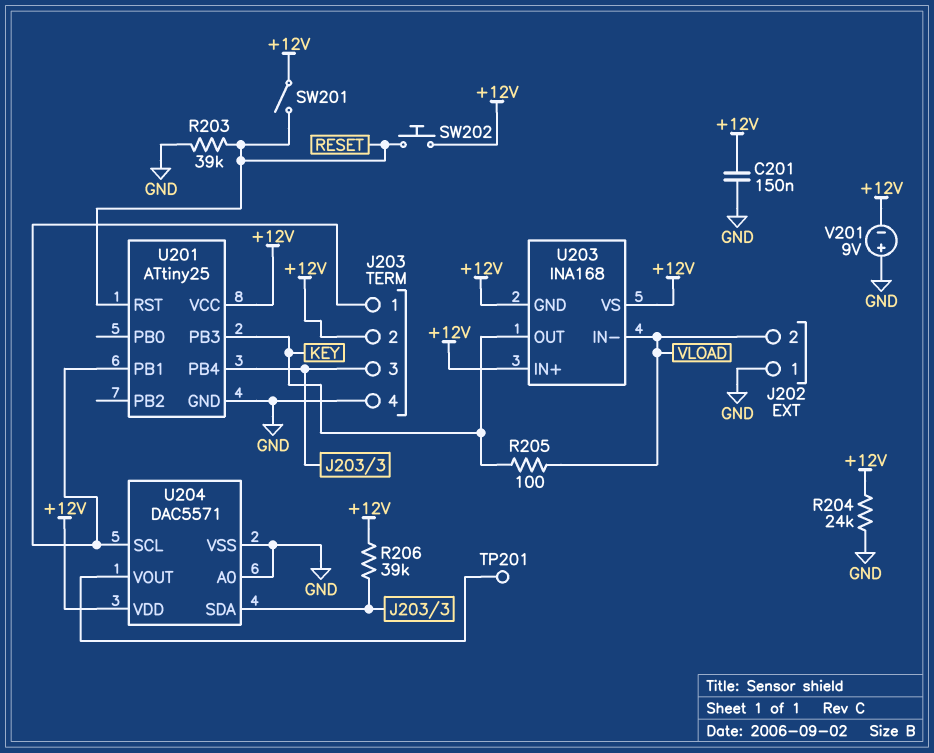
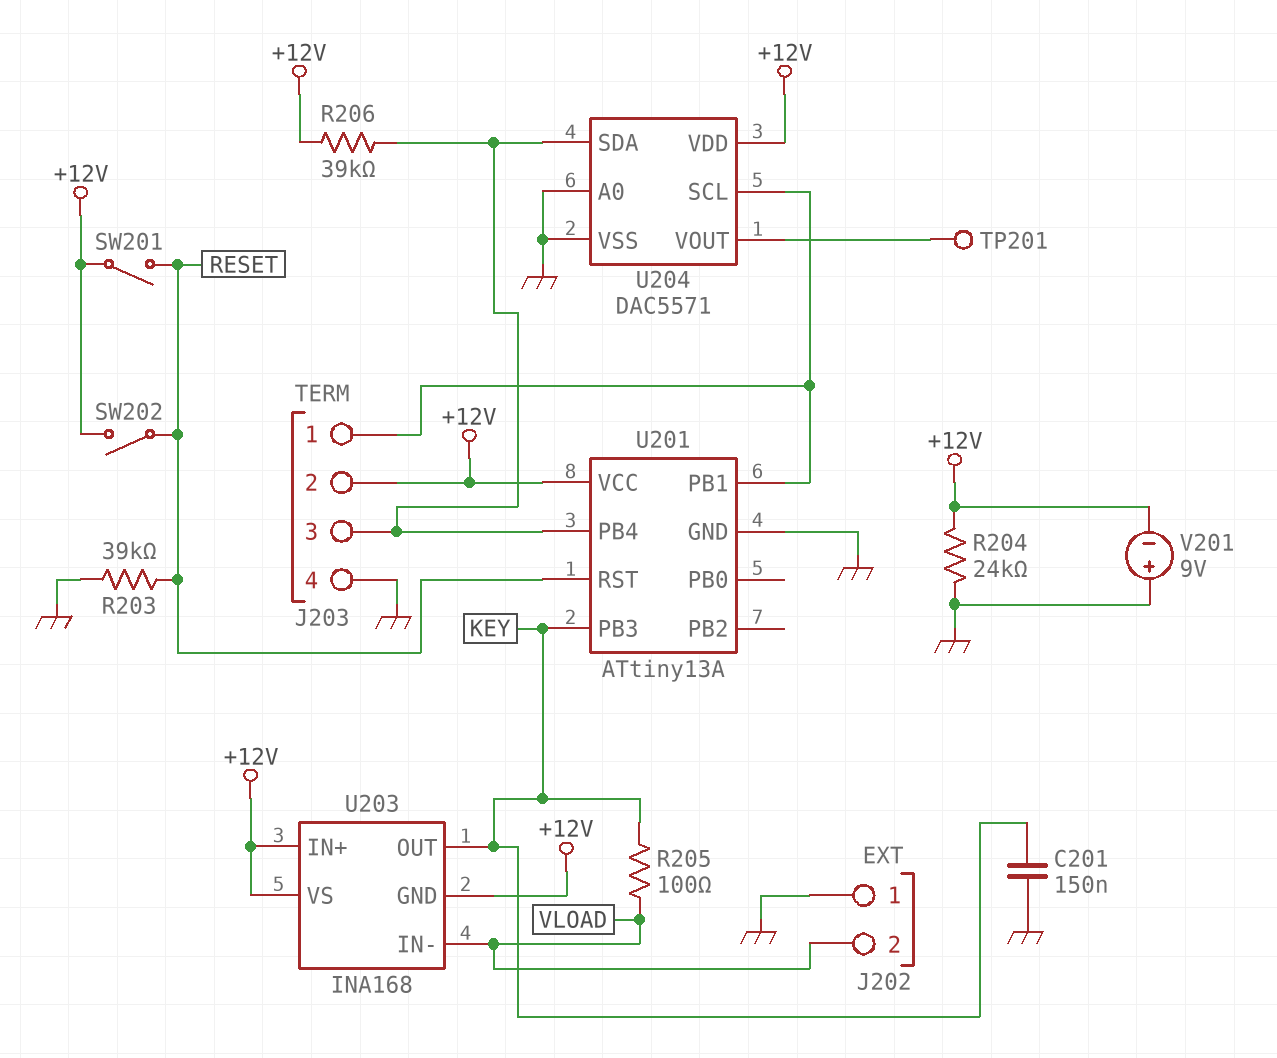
C201: 150nF (+12V, GND) -> 150nF (GND, KEY)
SW202: button (+12V, RESET) -> switch (+12V, RESET)
U201: ATtiny25 -> ATtiny13A

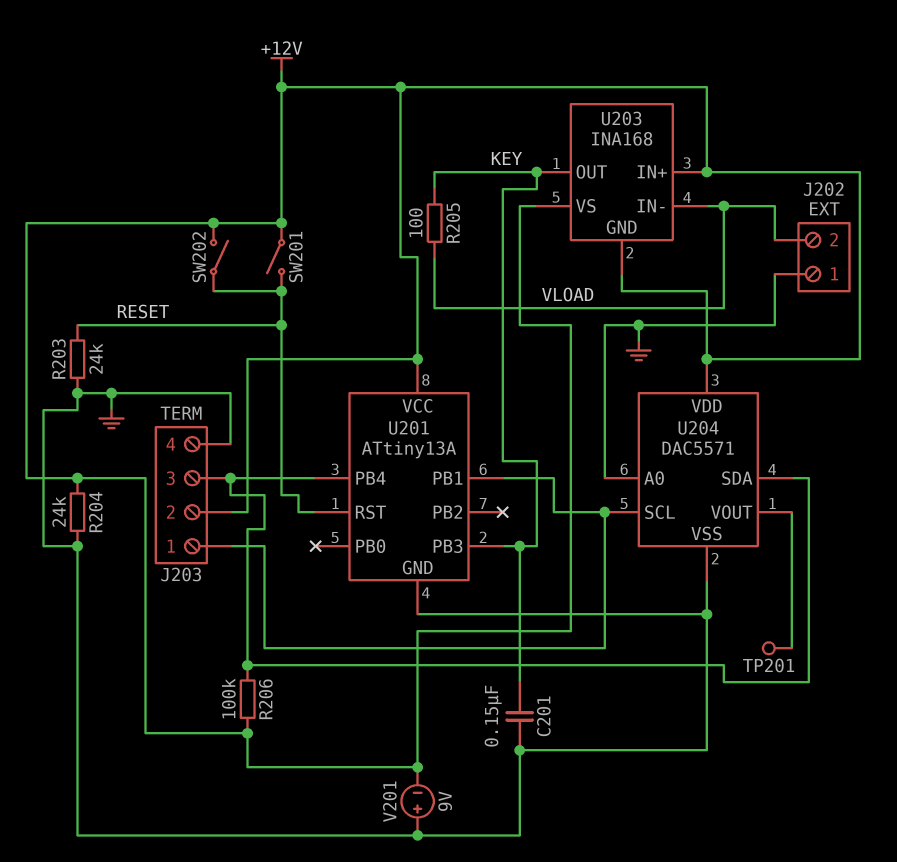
R203: 39k (GND, RESET) -> 24k (GND, RESET)
R206: 39k (+12V, J203/3) -> 100k (+12V, J203/3)

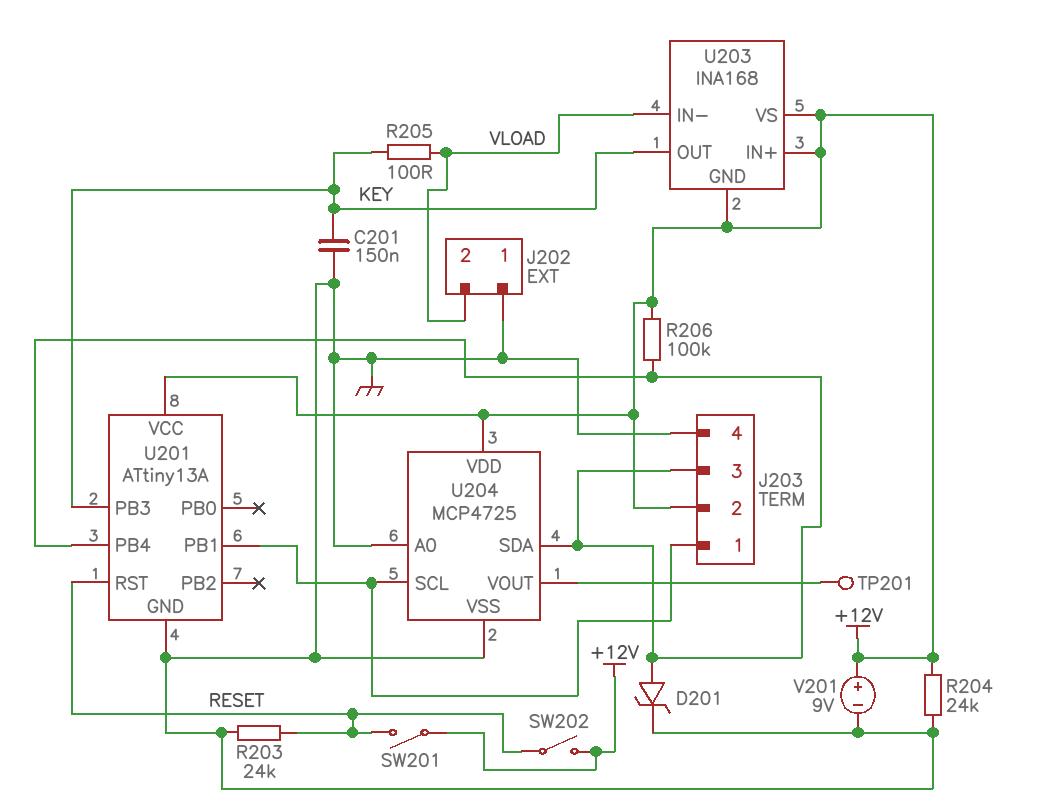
D201: none -> zener (A J203/3, K GND)
U204: DAC5571 -> MCP4725
V201: 9V (plus GND, minus +12V) -> 9V (plus +12V, minus GND)

